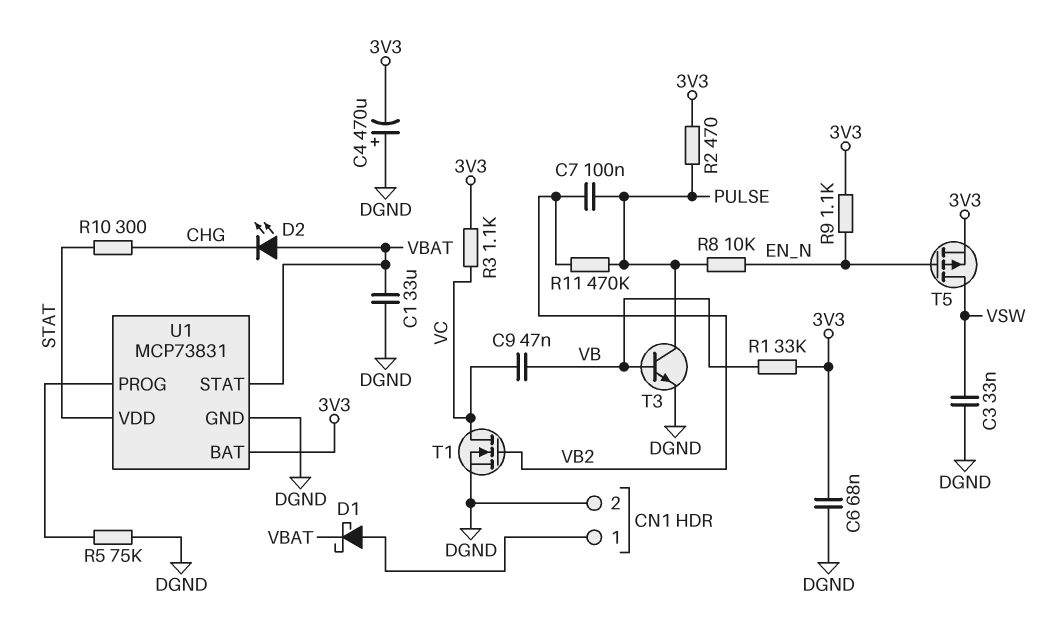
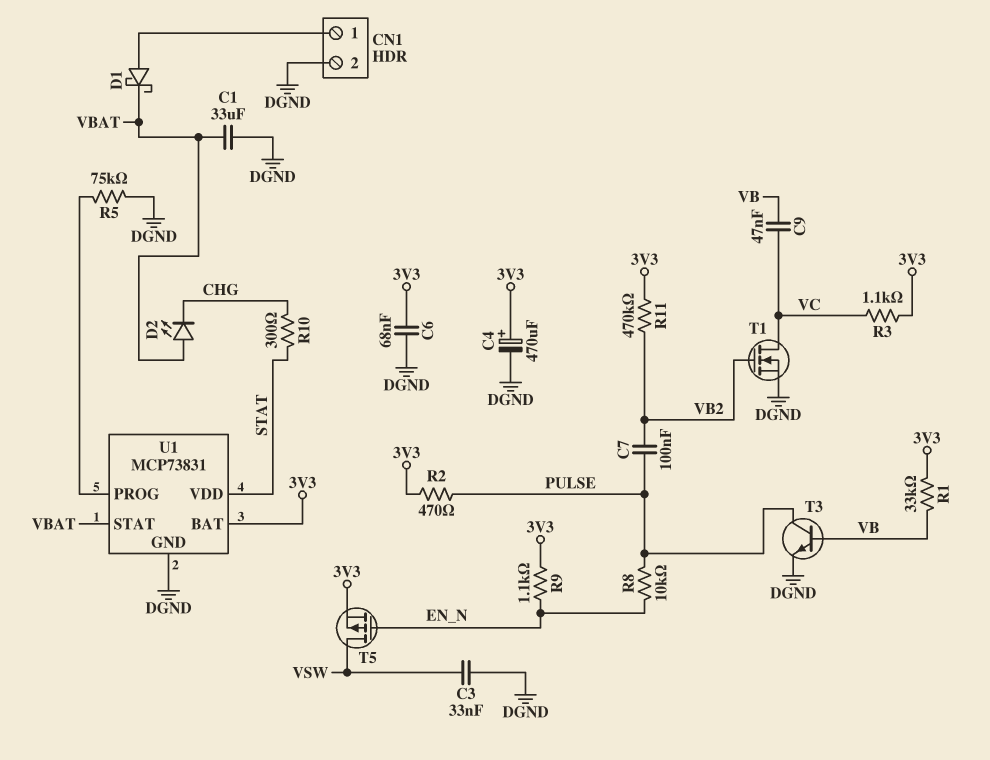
C4: 470uF (plus DGND, minus 3V3) -> 470uF (plus 3V3, minus DGND)
R11: 470k (PULSE, VB2) -> 470k (3V3, VB2)

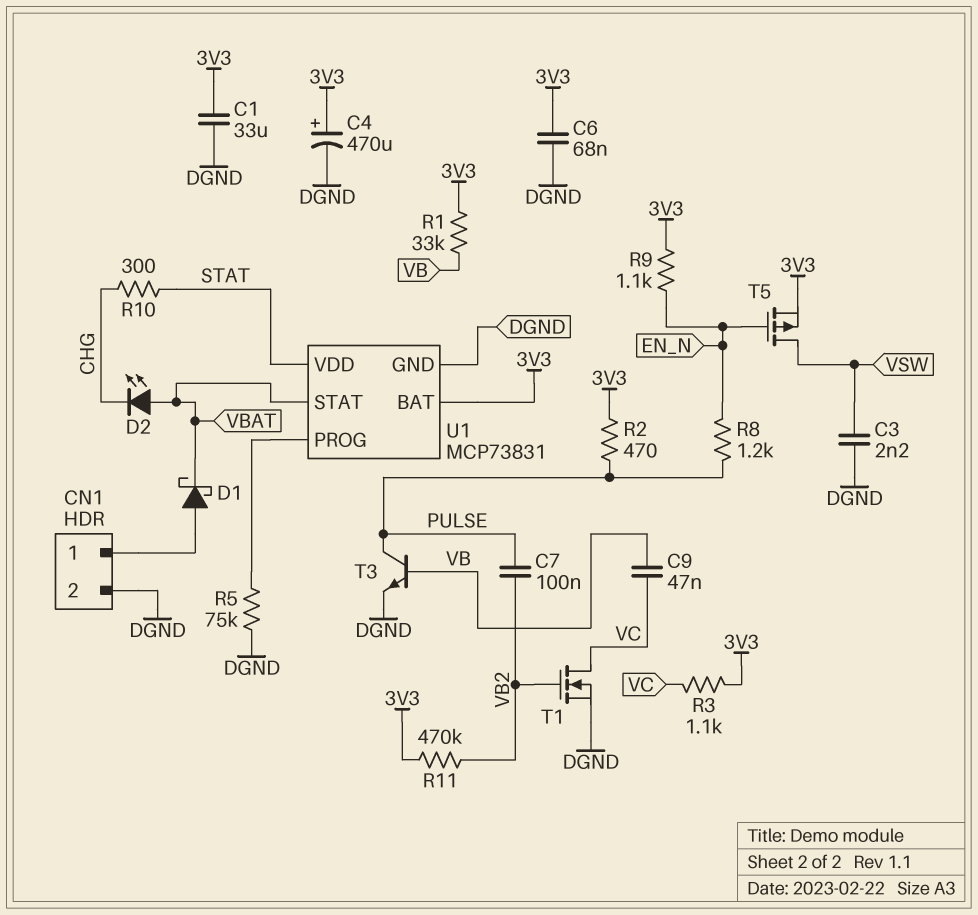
C1: 33uF (DGND, VBAT) -> 33uF (3V3, DGND)
C3: 33nF (DGND, VSW) -> 2.2nF (DGND, VSW)
R8: 10k (EN_N, PULSE) -> 1.2k (EN_N, PULSE)

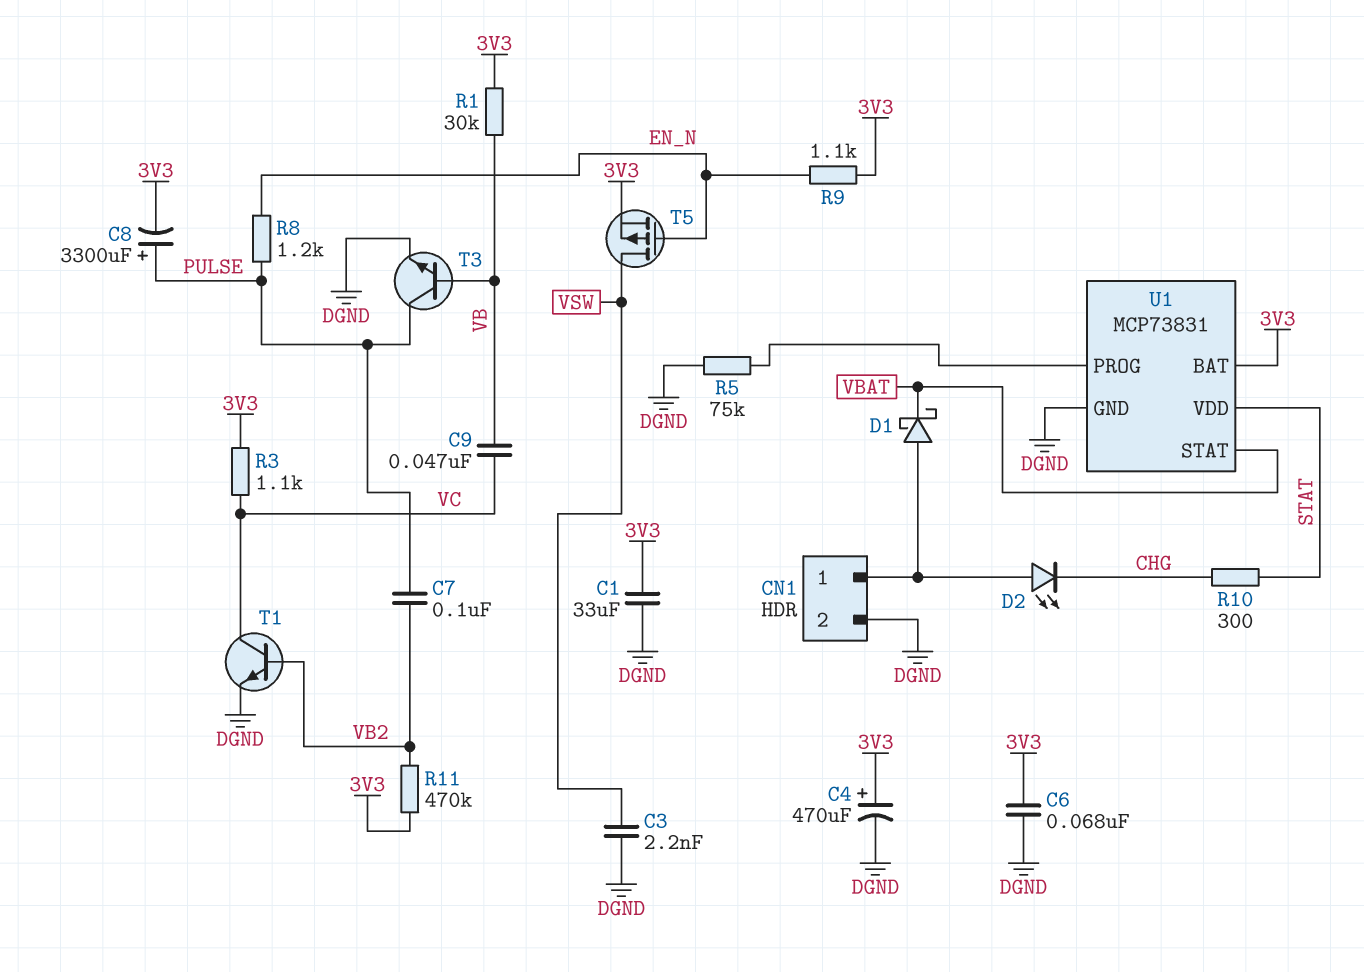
C8: none -> 3300uF (plus PULSE, minus 3V3)
D2: LED (A VBAT, K CHG) -> LED (A CN1/1, K CHG)
R1: 33k (3V3, VB) -> 30k (3V3, VB)
R2: 470 (3V3, PULSE) -> none
T1: NMOS (G VB2, D VC, S DGND) -> NPN (B VB2, C VC, E DGND)

